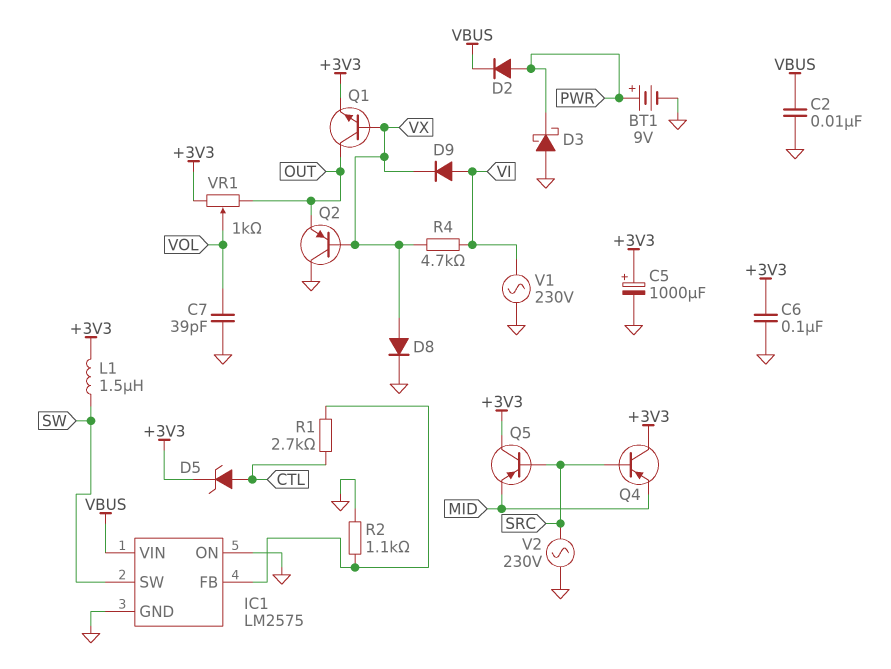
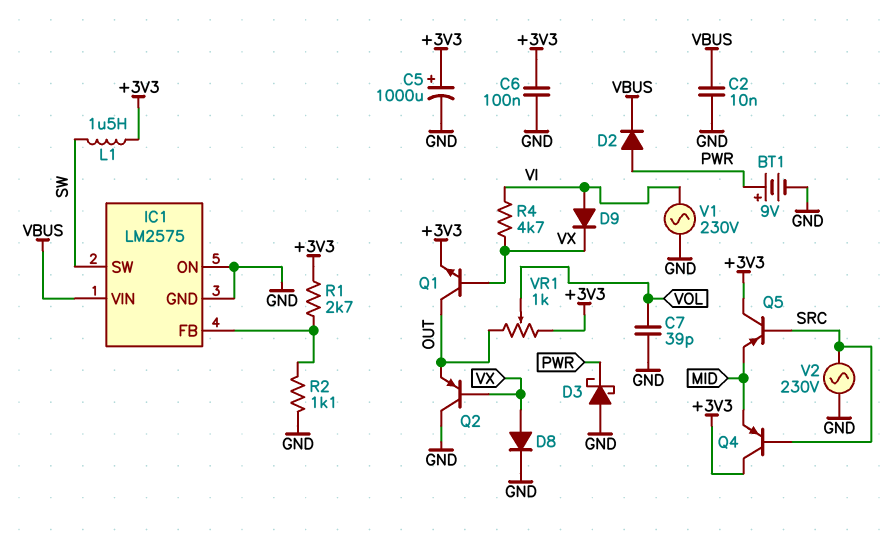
D5: zener (A CTL, K +3V3) -> none
R1: 2.7k (CTL, IC1/FB) -> 2.7k (+3V3, IC1/FB)

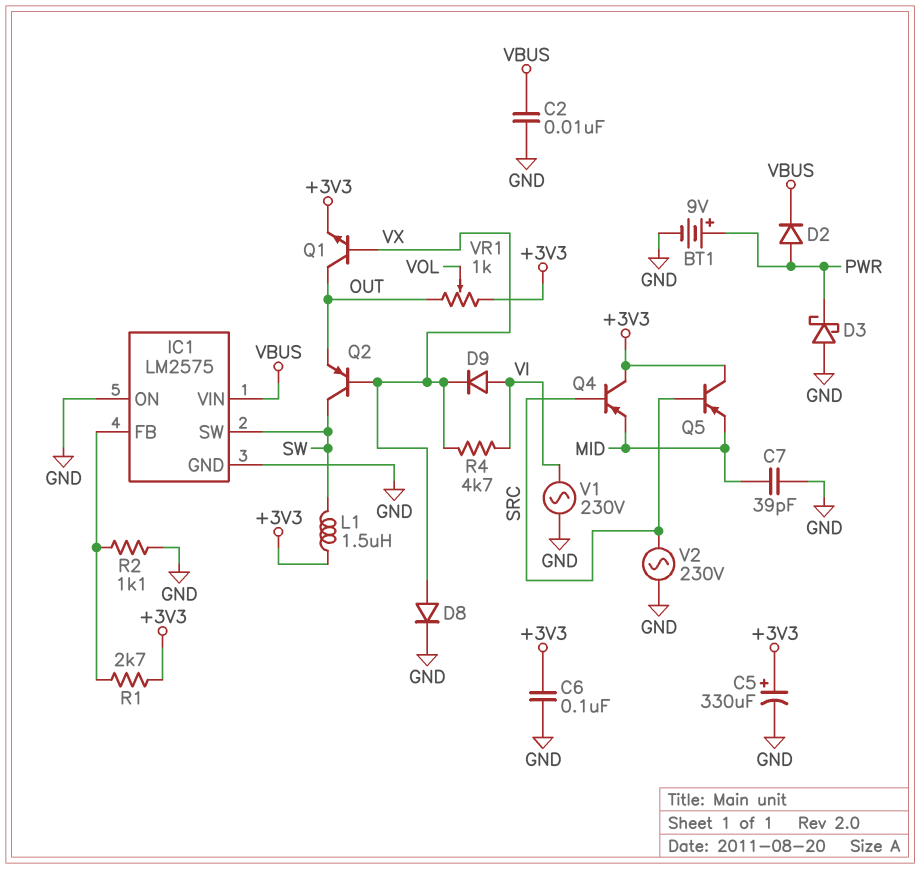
C5: 1000uF (plus +3V3, minus GND) -> 330uF (plus +3V3, minus GND)
C7: 39pF (GND, VOL) -> 39pF (GND, MID)
Q2: PNP (B VX, C GND, E OUT) -> PNP (B VX, C SW, E OUT)

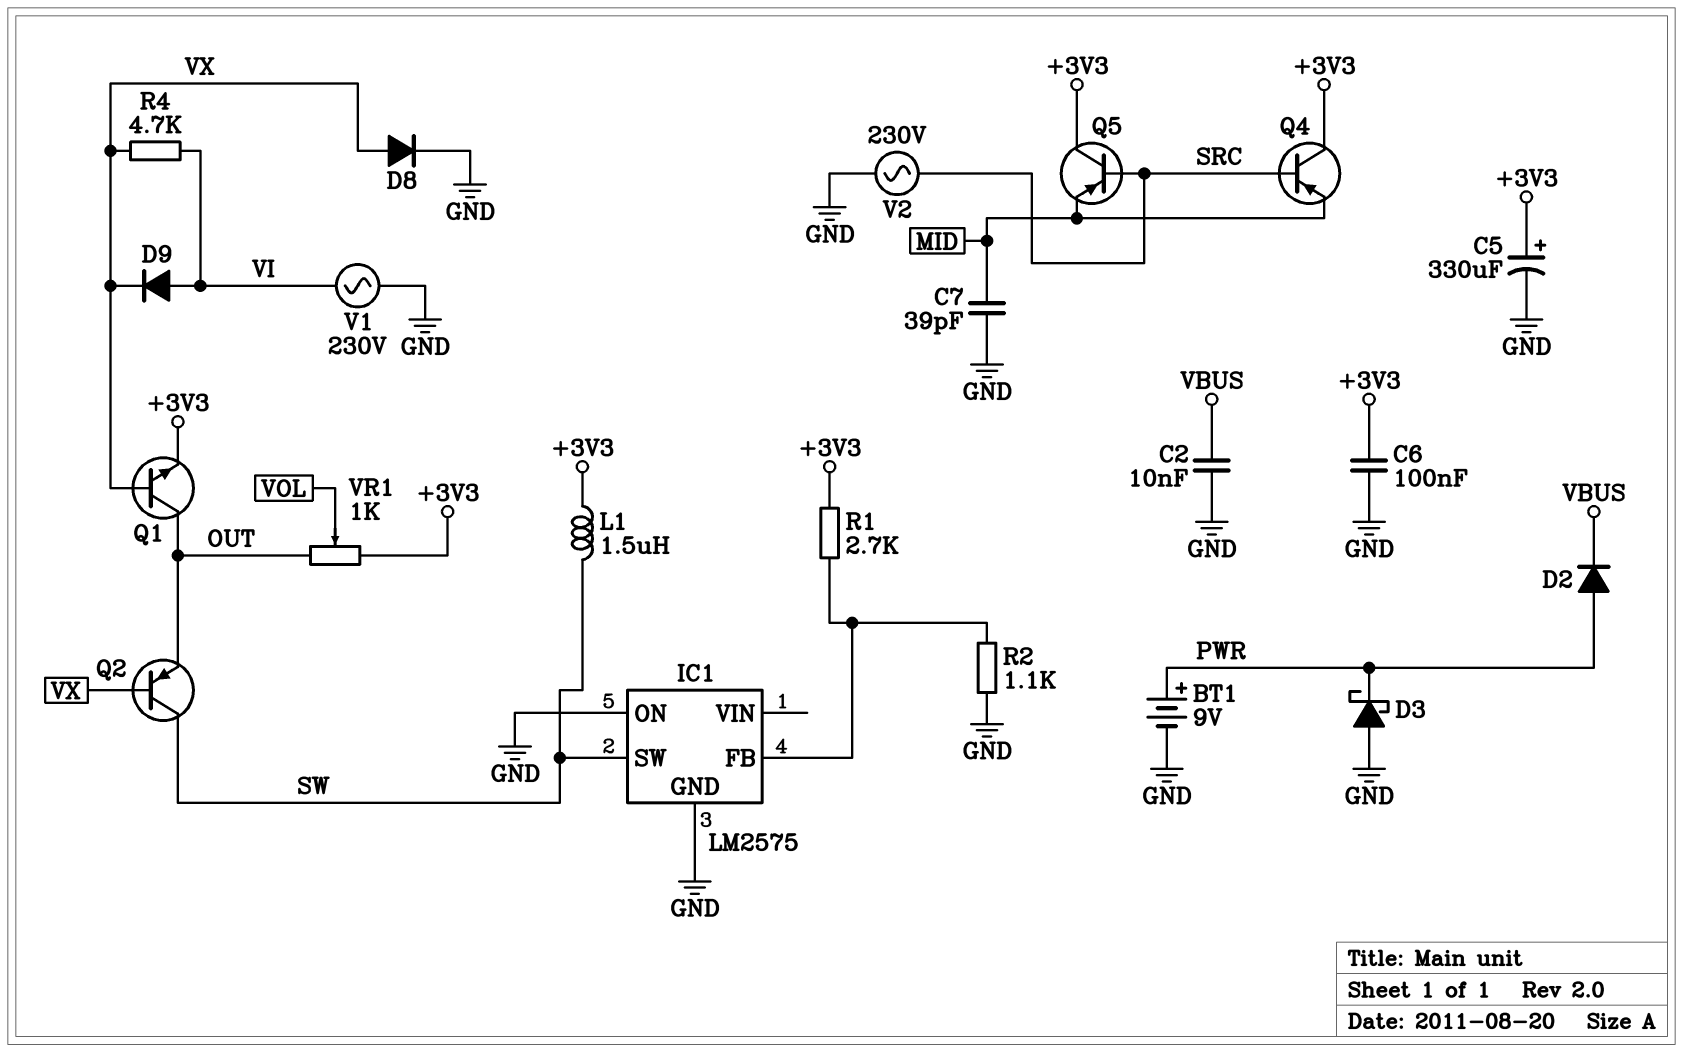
IC1 pin VIN: VBUS -> none

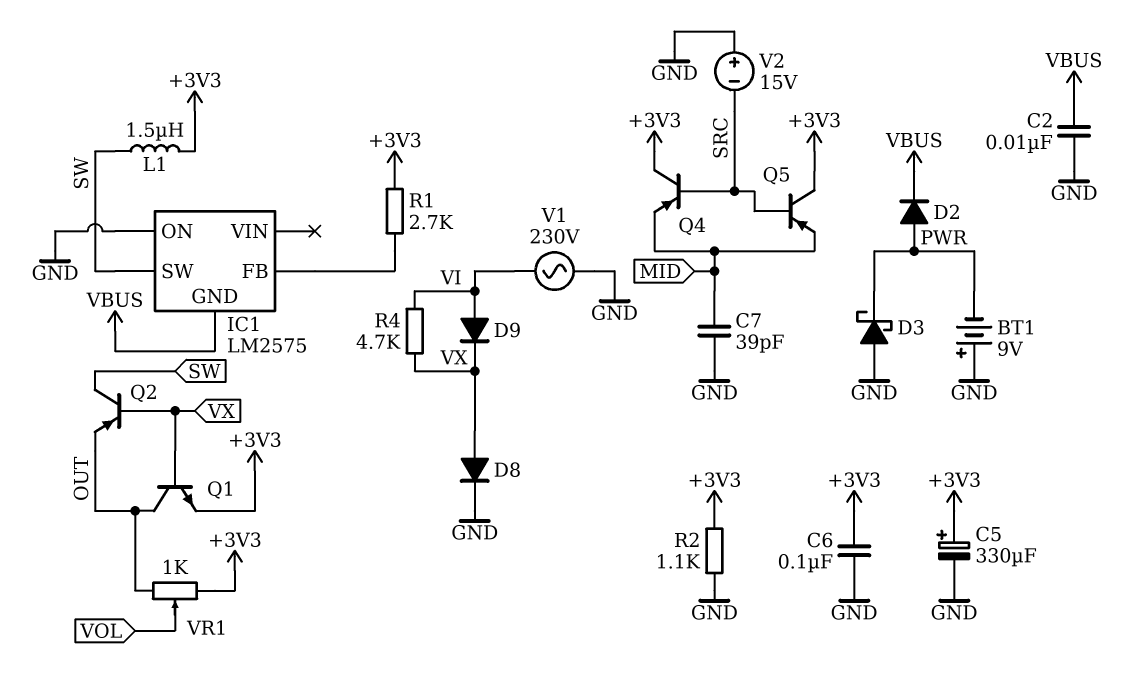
BT1: 9V (plus PWR, minus GND) -> 9V (plus GND, minus PWR)
IC1 pin GND: GND -> VBUS
R2: 1.1k (GND, IC1/FB) -> 1.1k (+3V3, GND)
V2: AC 230V (GND, SRC) -> 15V (plus GND, minus SRC)

